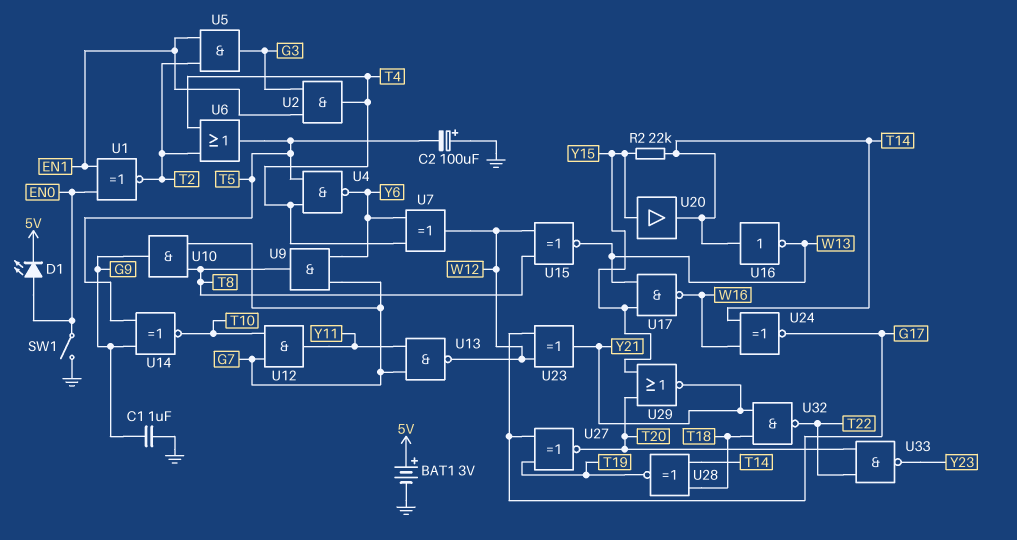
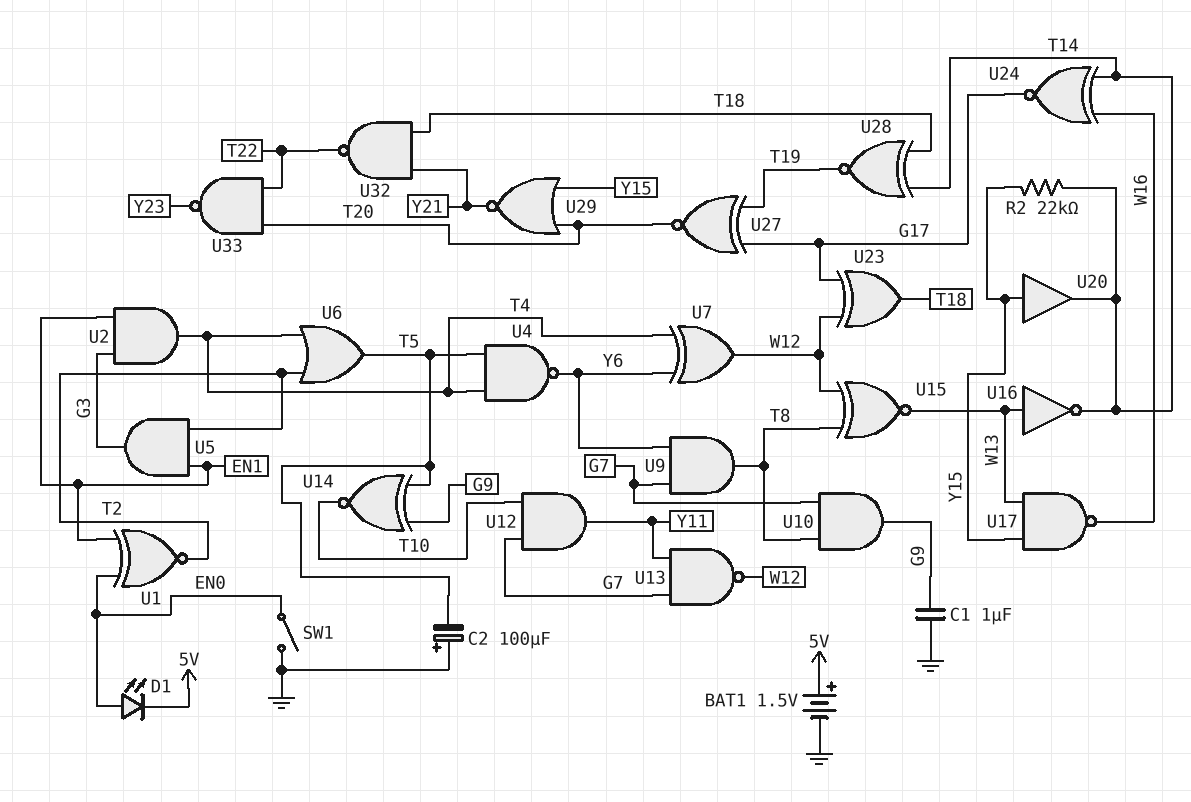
BAT1: 3V (plus 5V, minus GND) -> 1.5V (plus 5V, minus GND)
U16: NOT (in T14, out W13) -> NOT (in W13, out T14)
U23: XOR (in G17, in W12, out Y21) -> XOR (in G17, in W12, out T18)

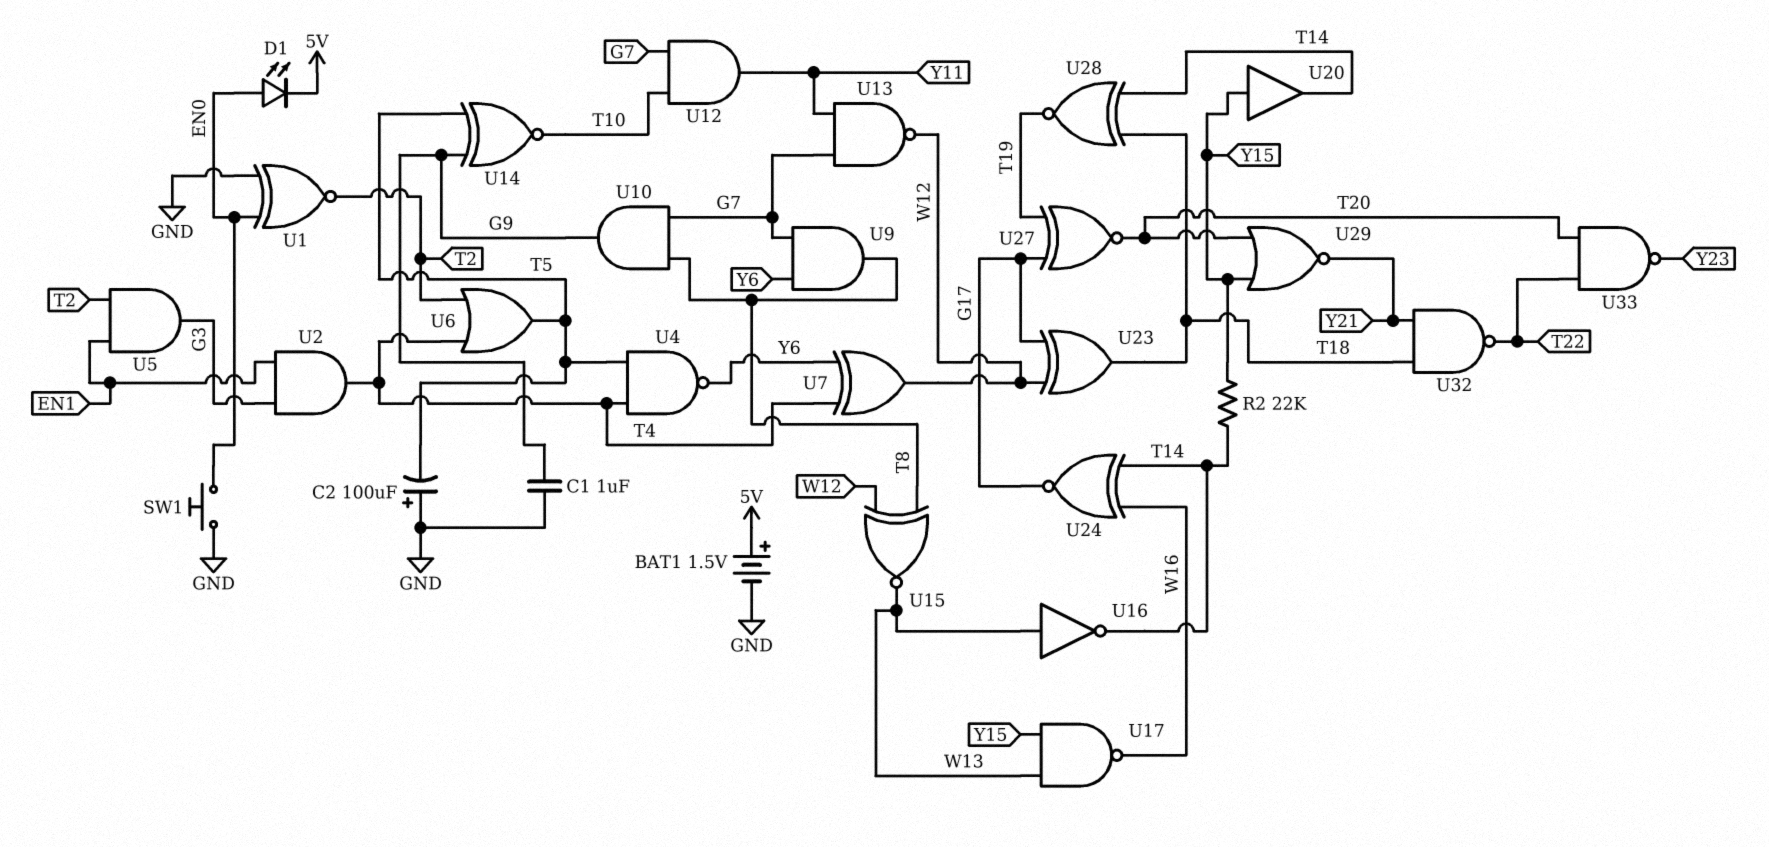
SW1: switch (EN0, GND) -> button (EN0, GND)
U1: XNOR (in EN0, in EN1, out T2) -> XNOR (in EN0, in GND, out T2)

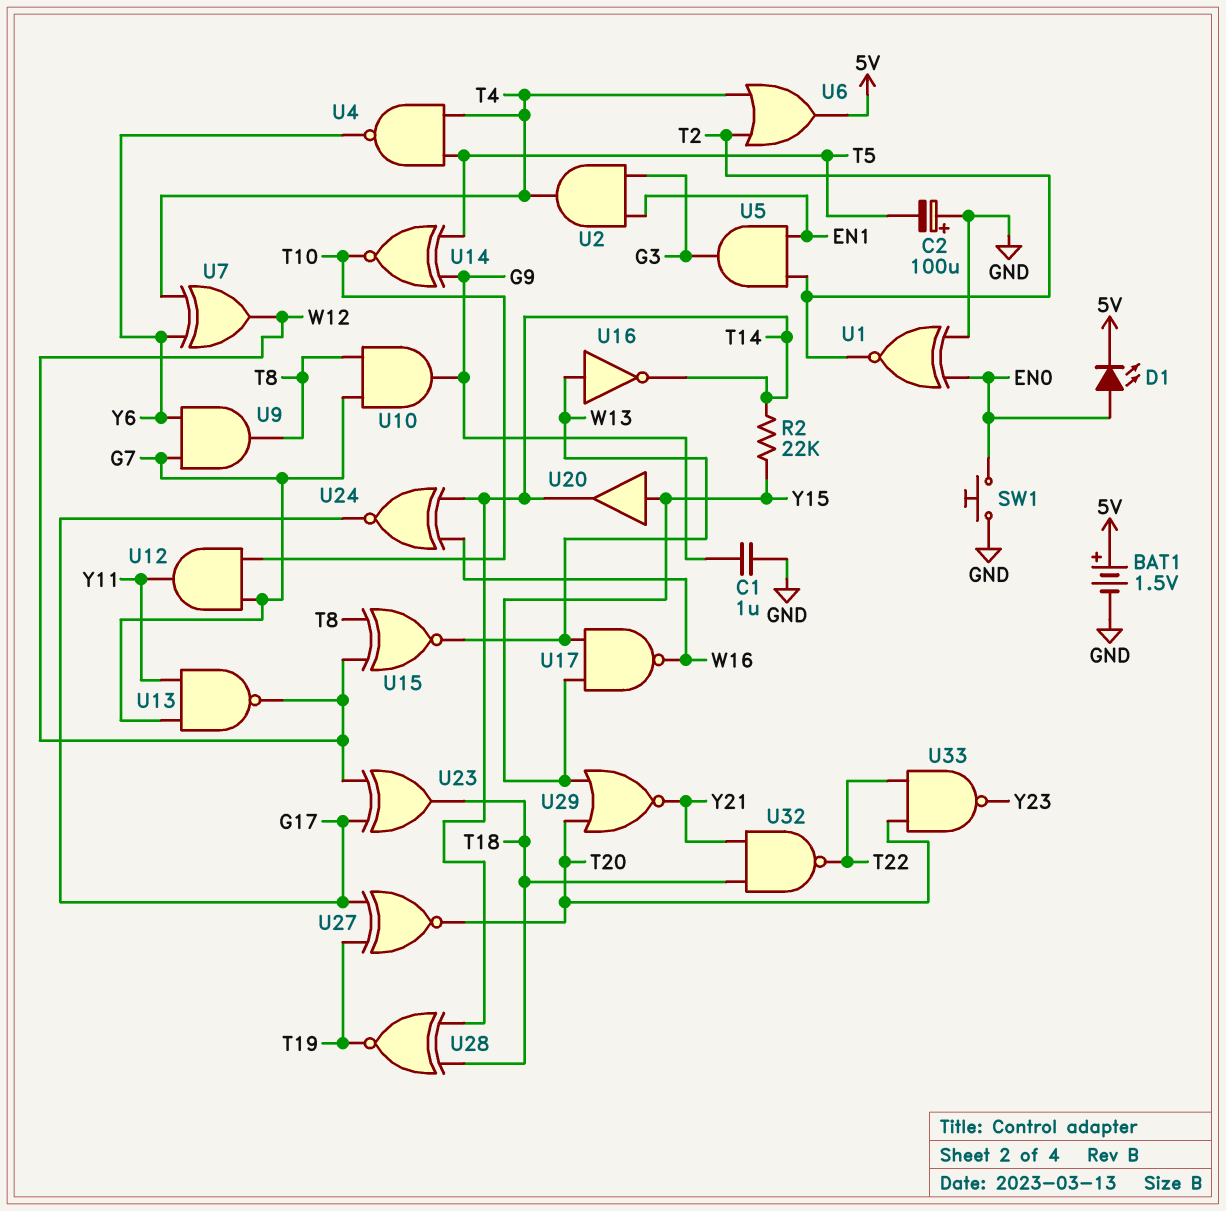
U6: OR (in T2, in T4, out T5) -> OR (in T2, in T4, out 5V)

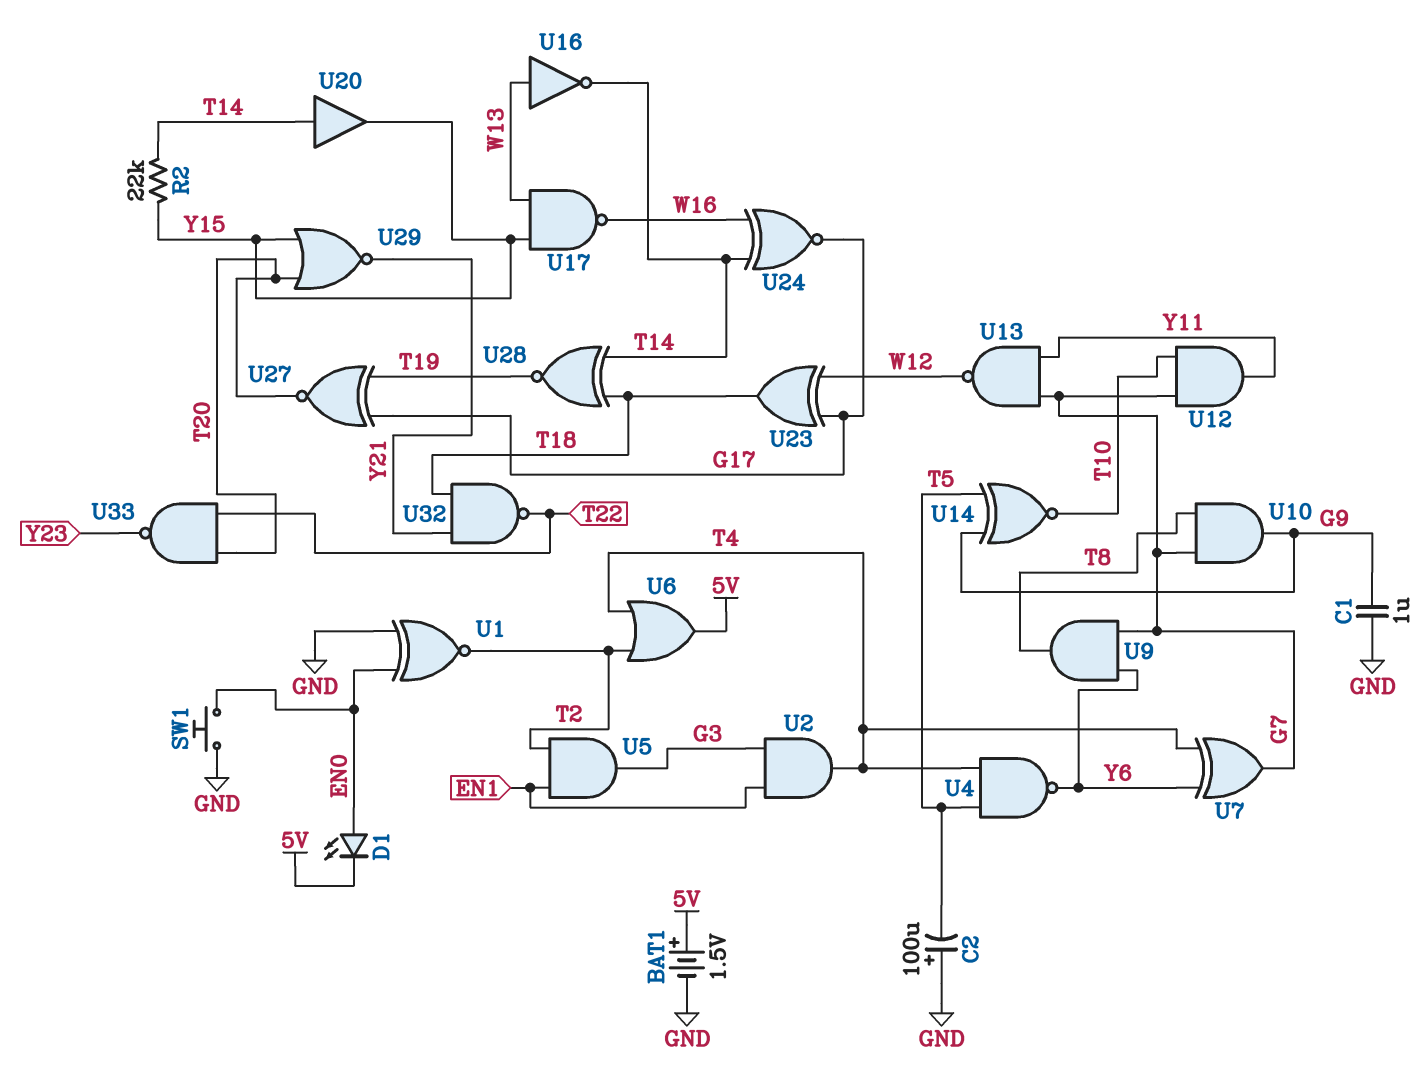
U7: XOR (in T4, in Y6, out W12) -> XOR (in T4, in Y6, out G7)
U15: XNOR (in T8, in W12, out W13) -> none
U20: buffer (in Y15, out T14) -> buffer (in T14, out Y15)

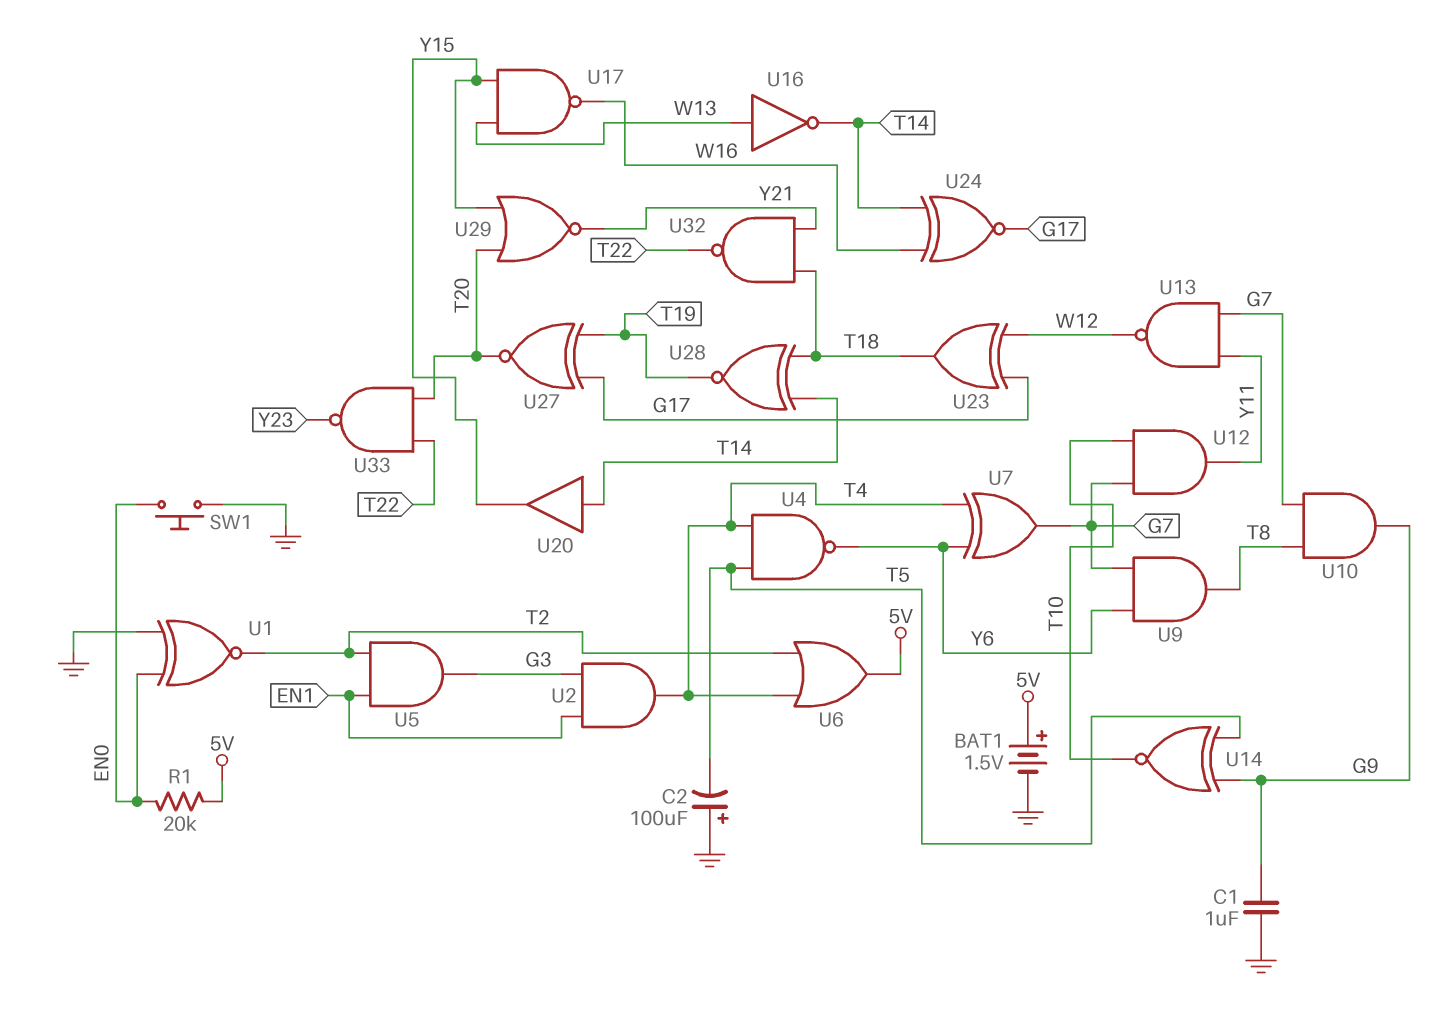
D1: LED (A EN0, K 5V) -> none
R1: none -> 20k (5V, EN0)
R2: 22k (T14, Y15) -> none

